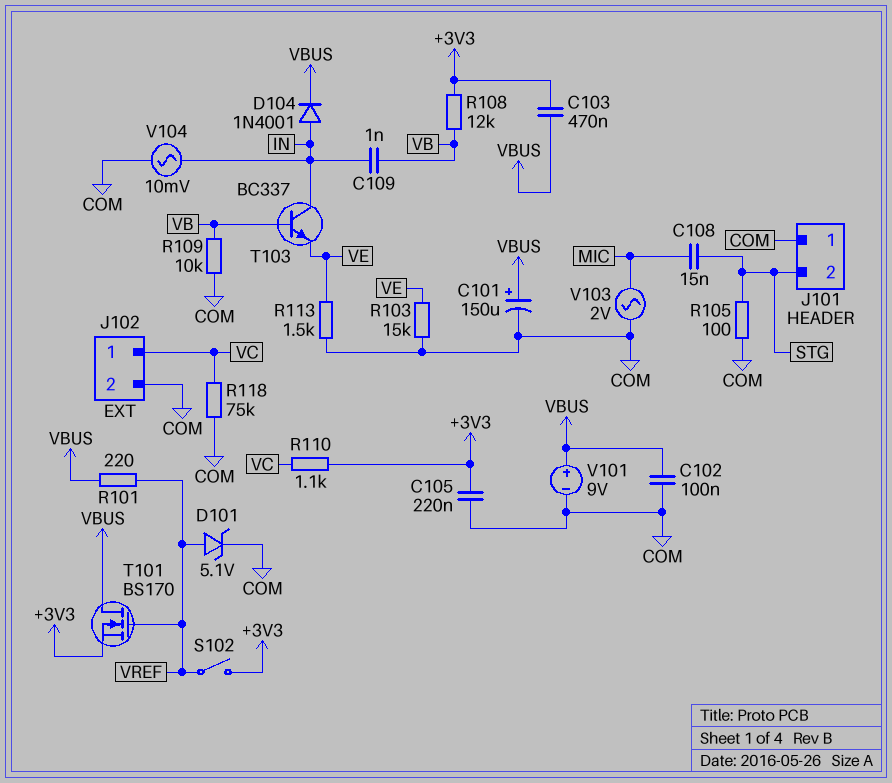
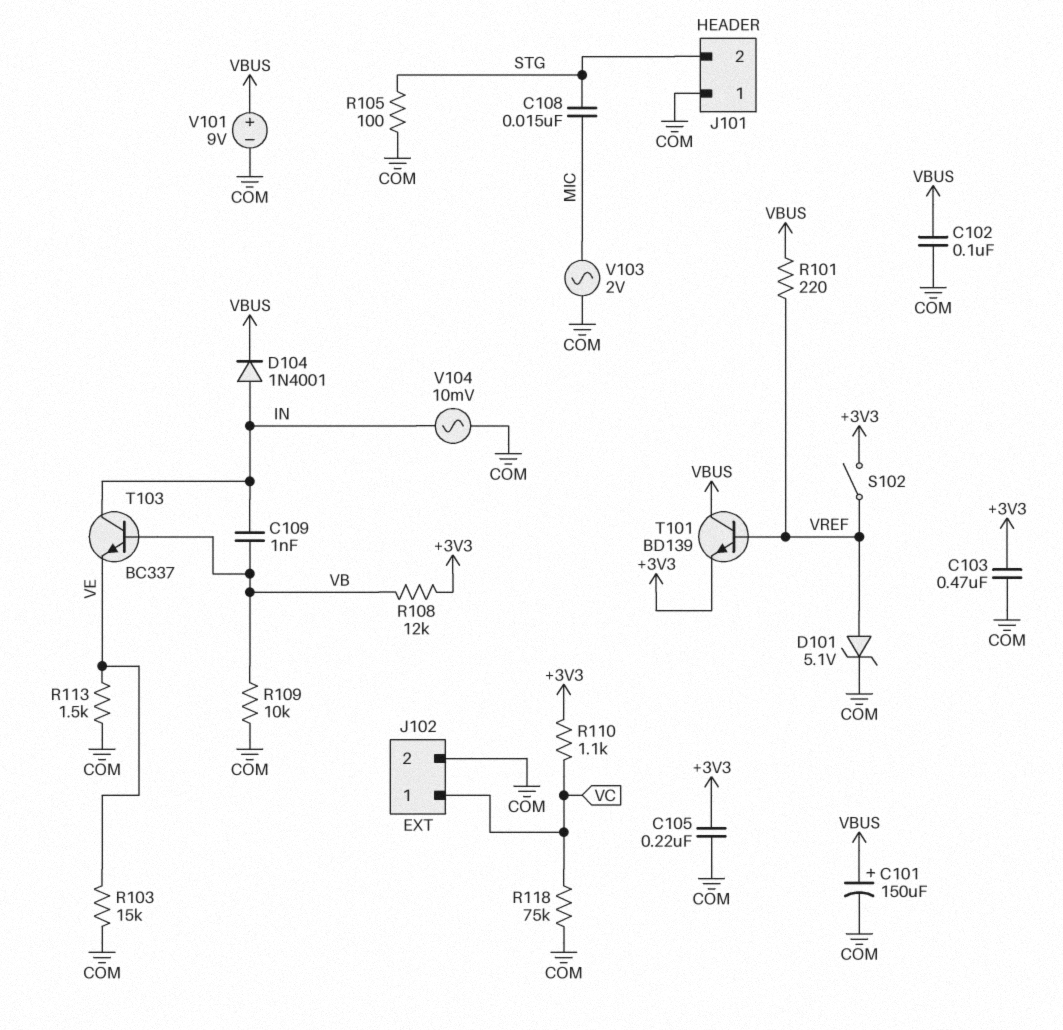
C103: 470nF (+3V3, VBUS) -> 470nF (+3V3, COM)
T101: NMOS BS170 (G VREF, D VBUS, S +3V3) -> NPN BD139 (B VREF, C VBUS, E +3V3)

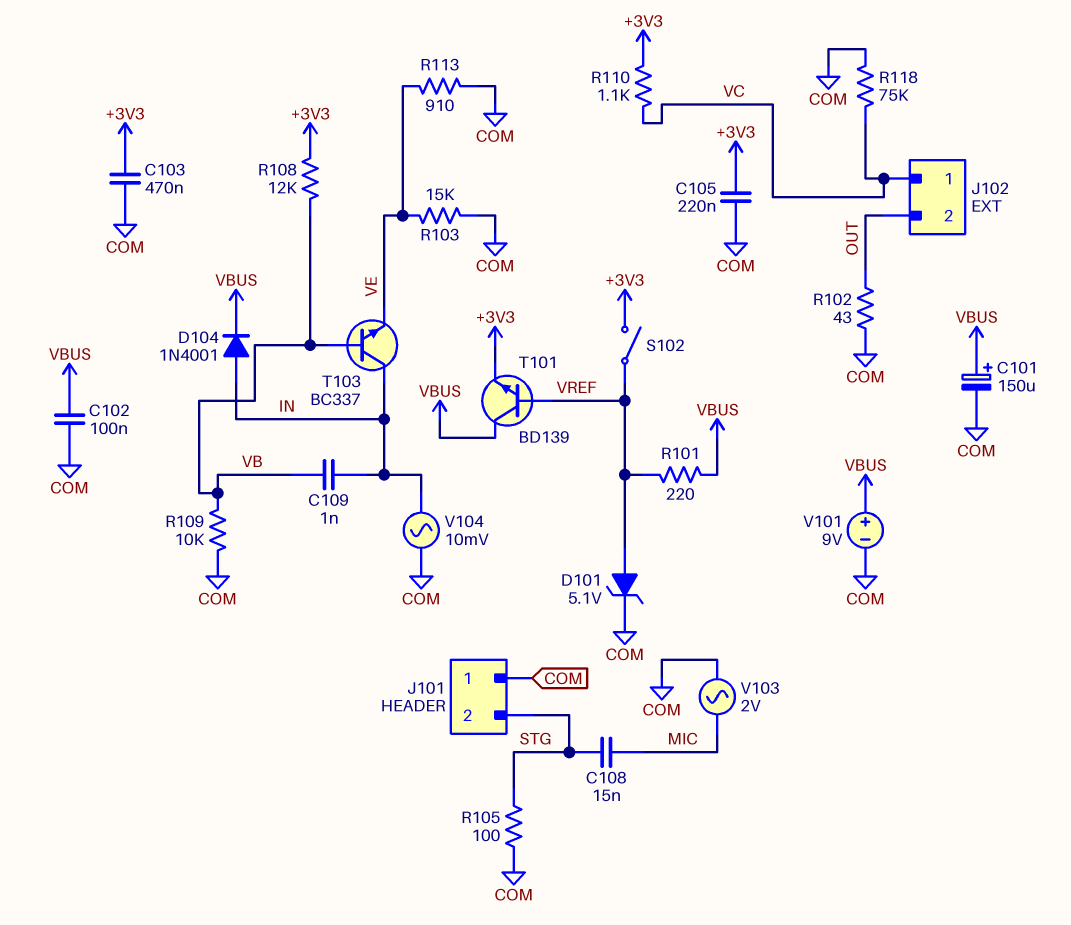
J102 pin 2: COM -> OUT
R102: none -> 43 (COM, OUT)
R113: 1.5k (COM, VE) -> 910 (COM, VE)

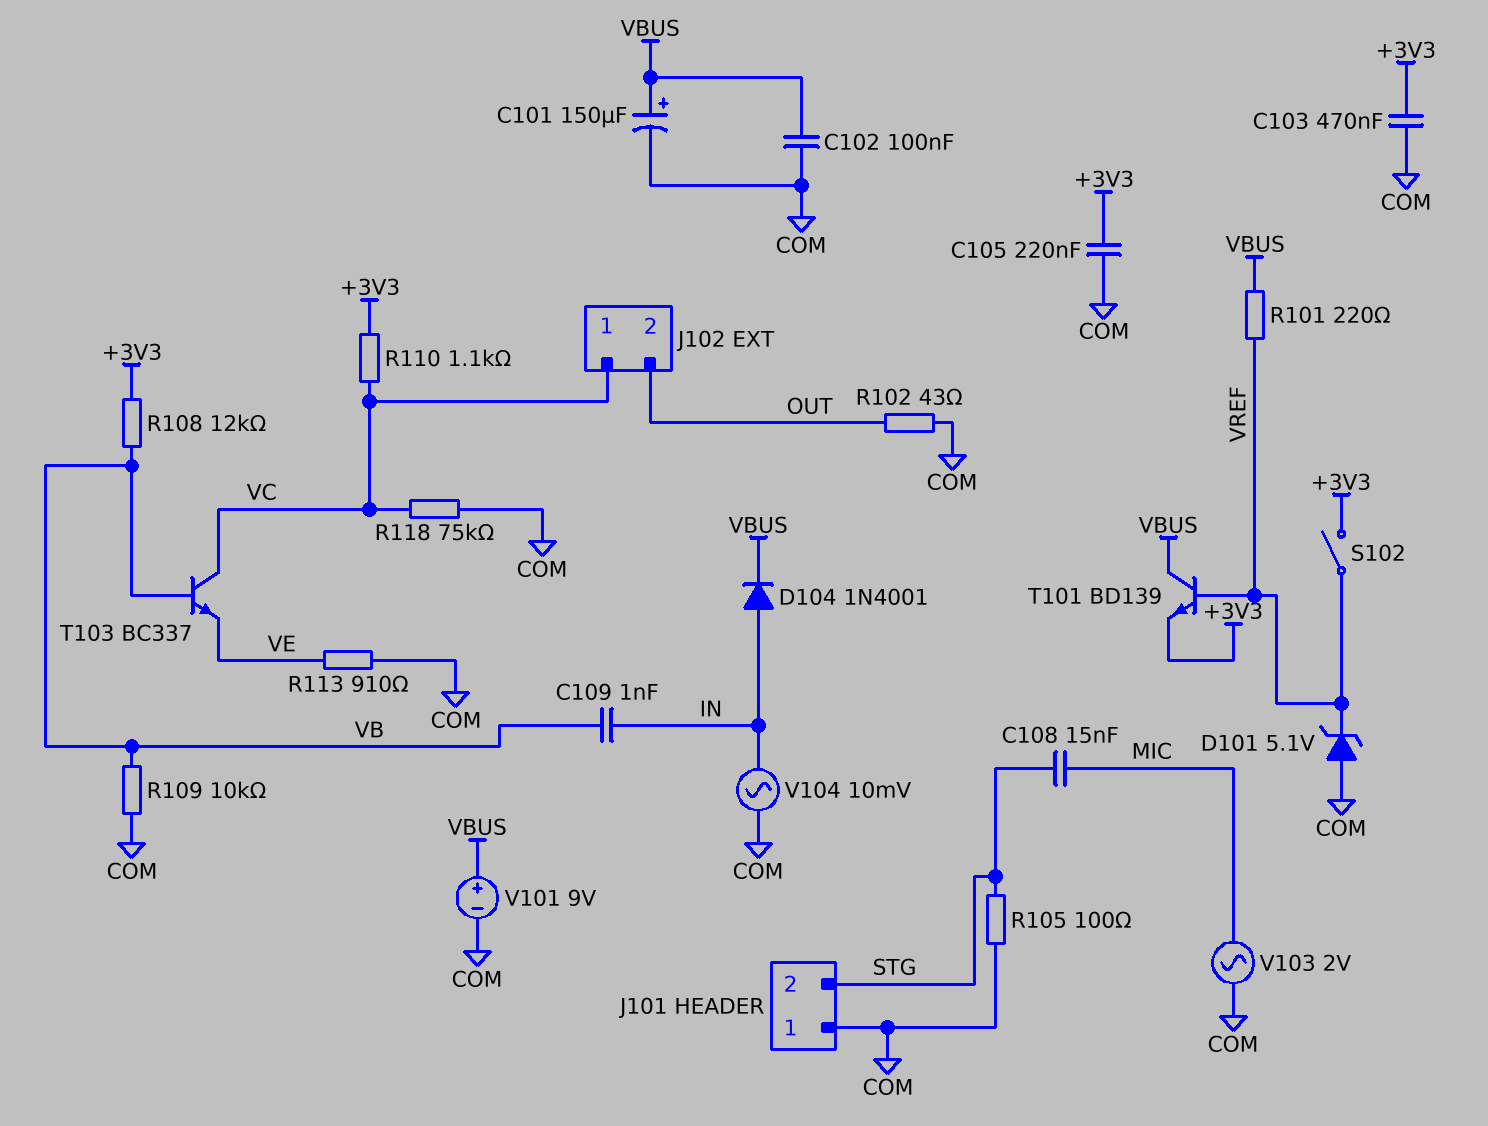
D101: zener 5.1V (A VREF, K COM) -> zener 5.1V (A COM, K VREF)
R103: 15k (COM, VE) -> none
T103: NPN BC337 (B VB, C IN, E VE) -> NPN BC337 (B VB, C VC, E VE)

